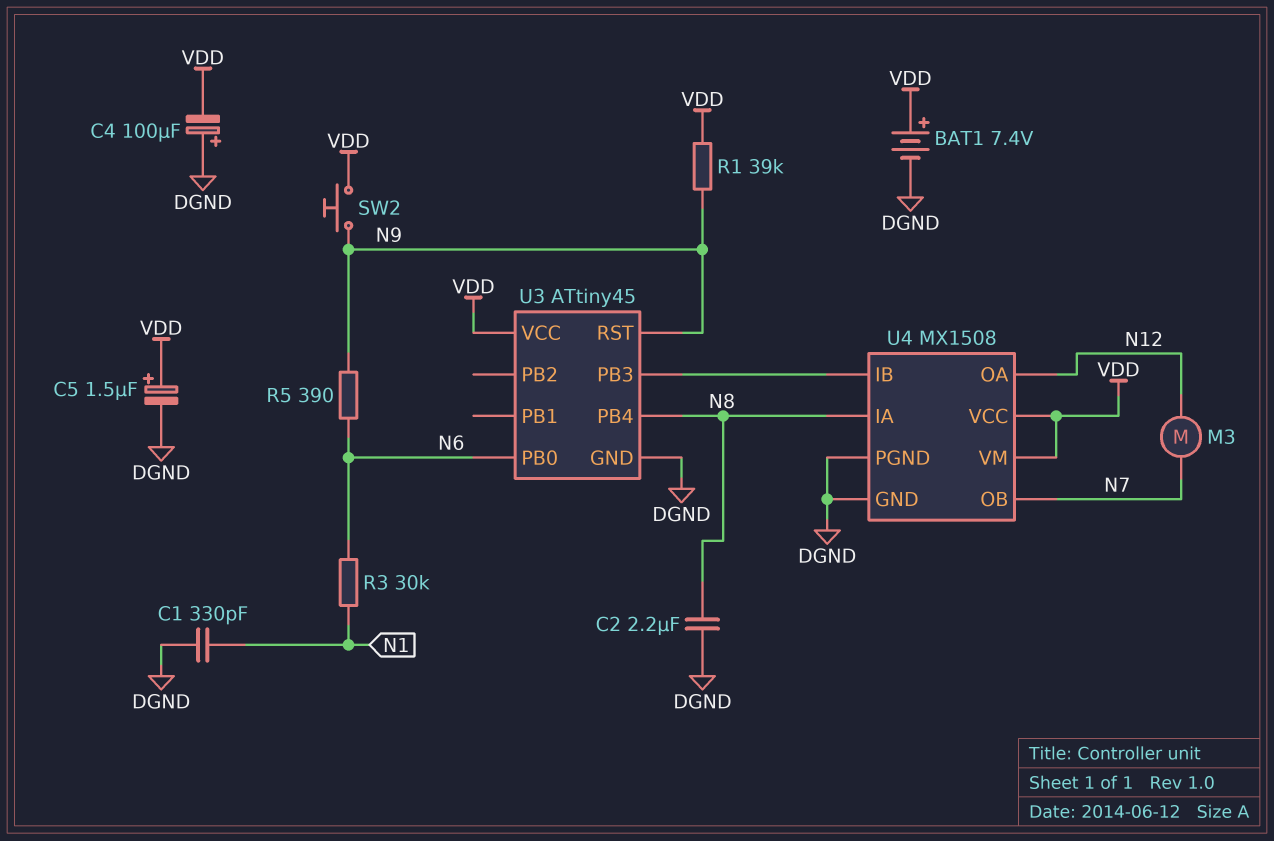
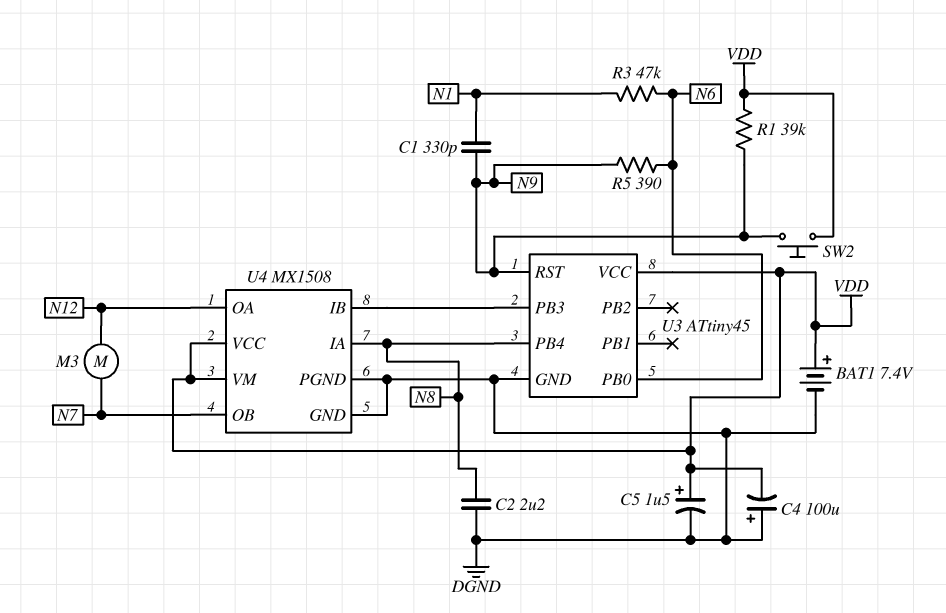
C1: 330pF (DGND, N1) -> 330pF (N1, N9)
R3: 30k (N1, N6) -> 47k (N1, N6)

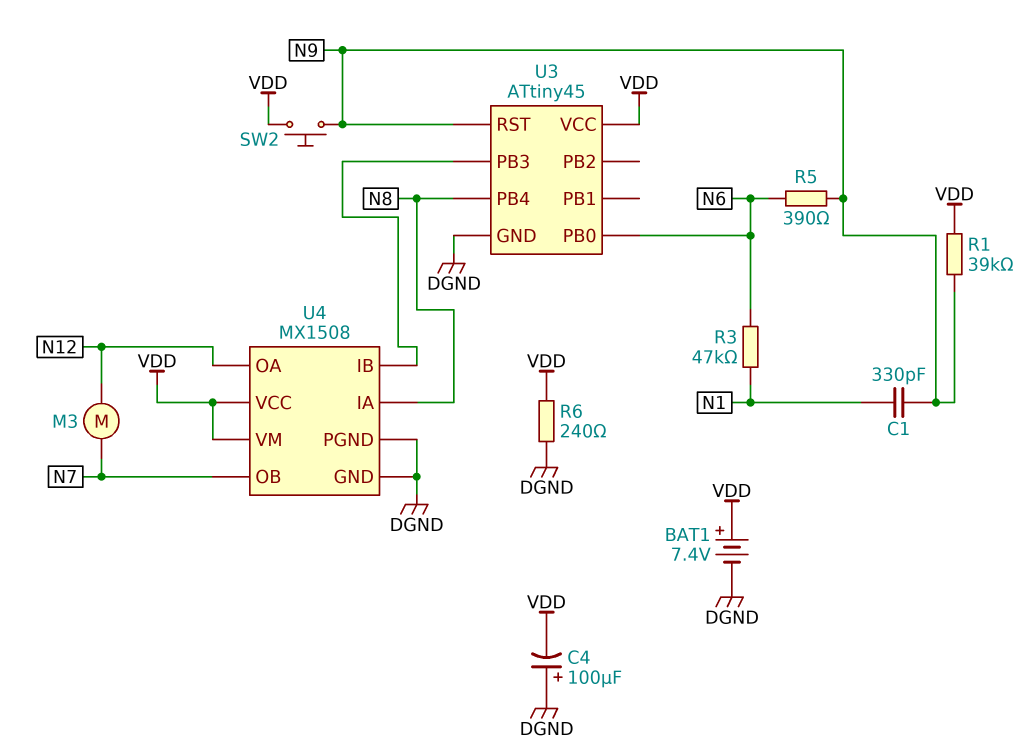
C2: 2.2uF (DGND, N8) -> none
C5: 1.5uF (plus VDD, minus DGND) -> none
R6: none -> 240 (DGND, VDD)

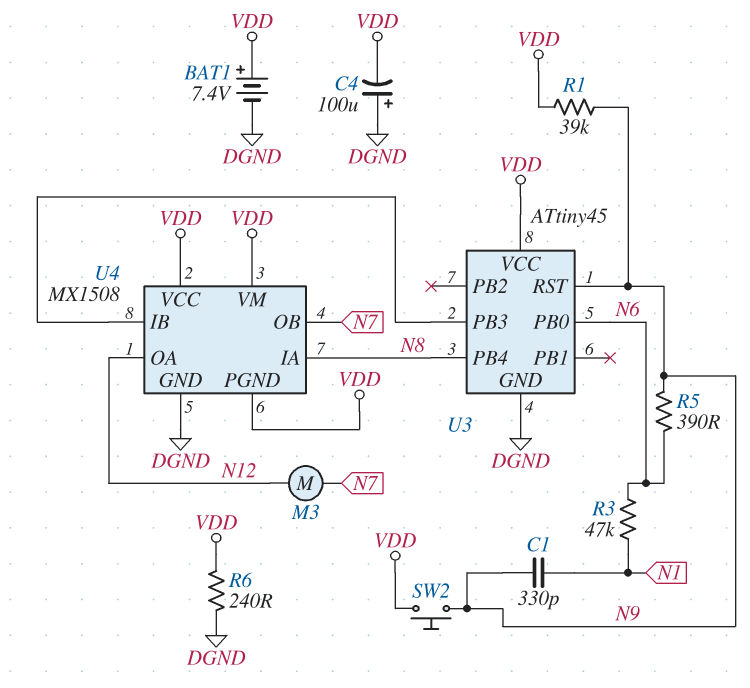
U4 pin PGND: DGND -> VDD

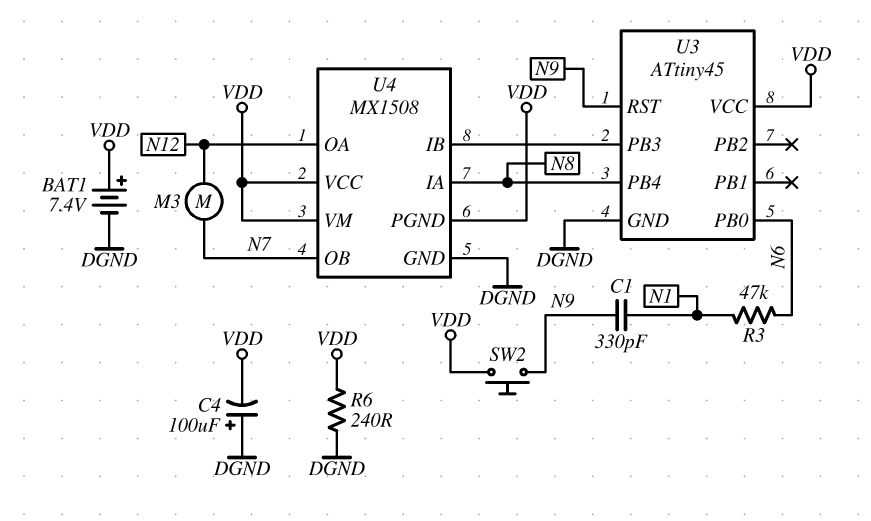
R1: 39k (N9, VDD) -> none
R5: 390 (N6, N9) -> none

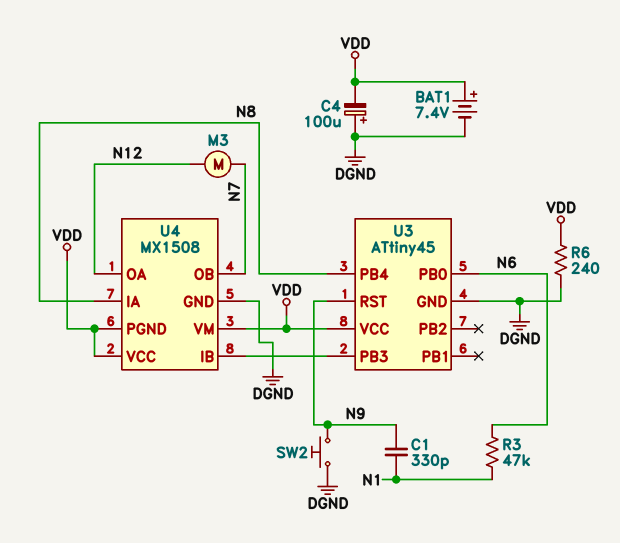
SW2: button (N9, VDD) -> button (DGND, N9)

